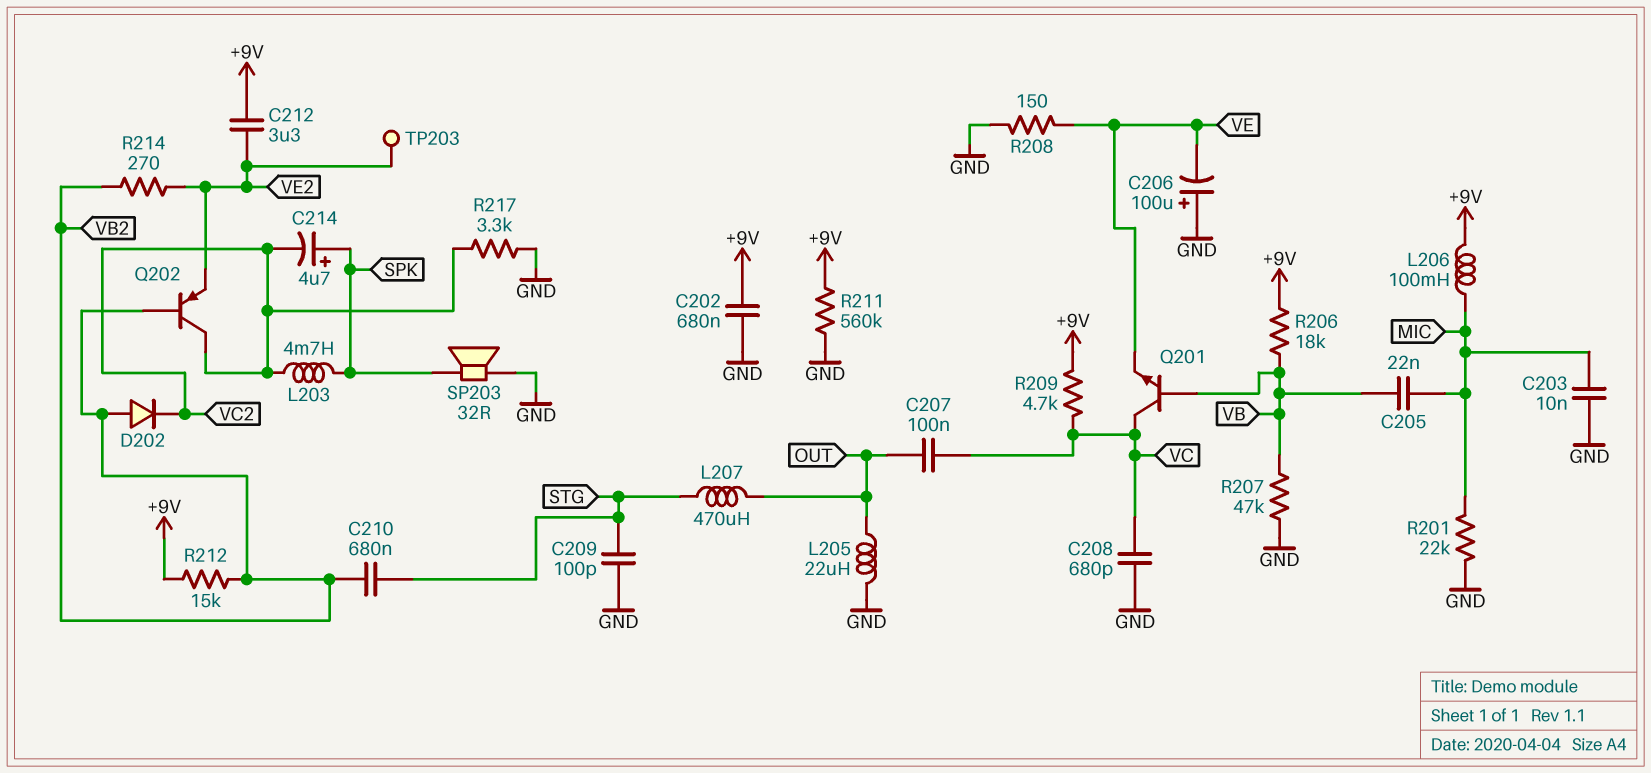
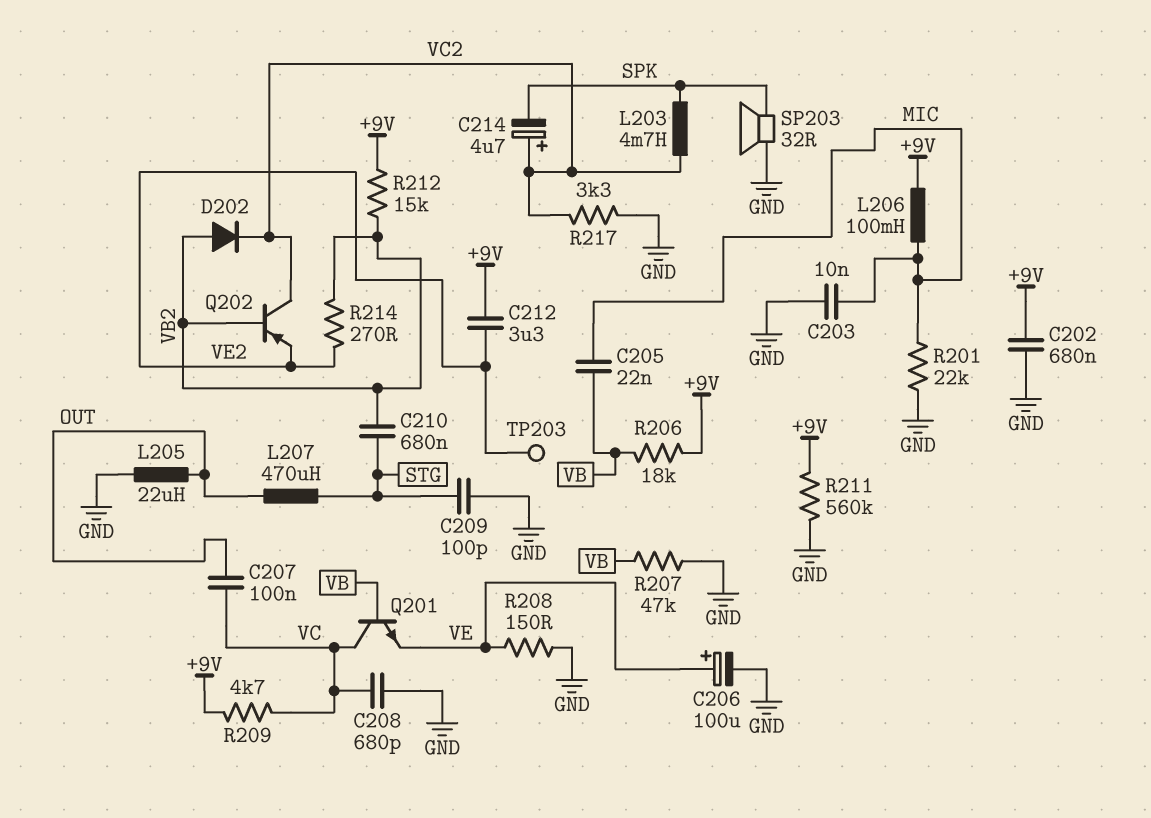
C206: 100uF (plus GND, minus VE) -> 100uF (plus VE, minus GND)
C214: 4.7uF (plus SPK, minus VC2) -> 4.7uF (plus VC2, minus SPK)

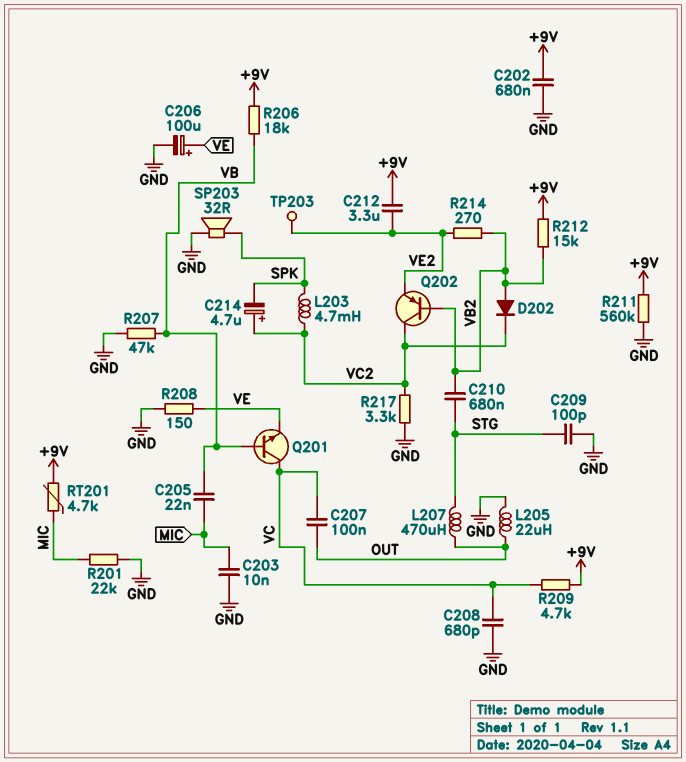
L206: 100mH (+9V, MIC) -> none
RT201: none -> 4.7k (+9V, MIC)

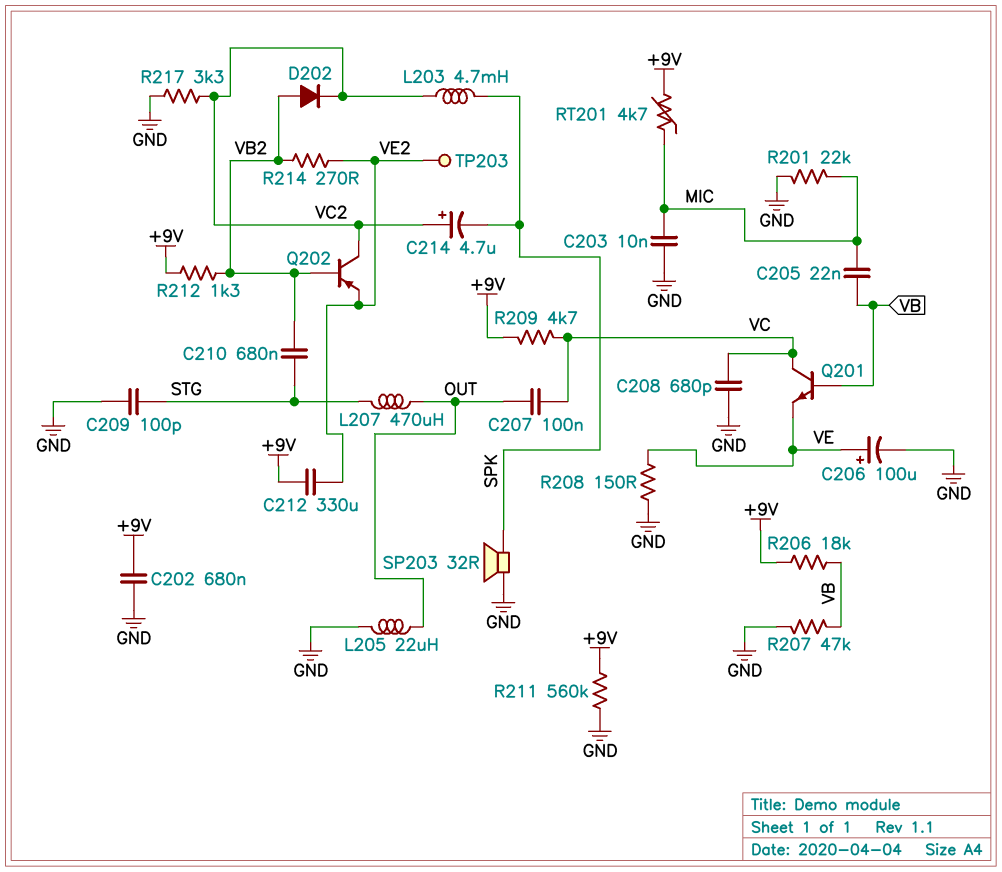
C212: 3.3uF (+9V, VE2) -> 330uF (+9V, VE2)
R212: 15k (+9V, VB2) -> 1.3k (+9V, VB2)

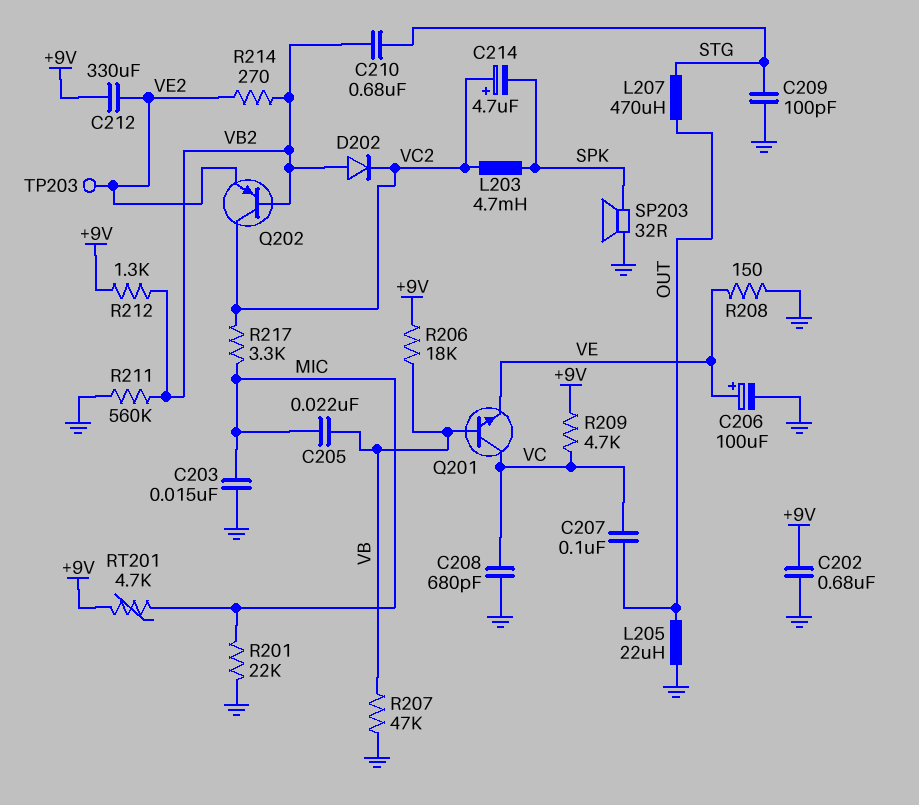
C203: 10nF (GND, MIC) -> 15nF (GND, MIC)
R211: 560k (+9V, GND) -> 560k (GND, VB2)
R217: 3.3k (GND, VC2) -> 3.3k (MIC, VC2)

